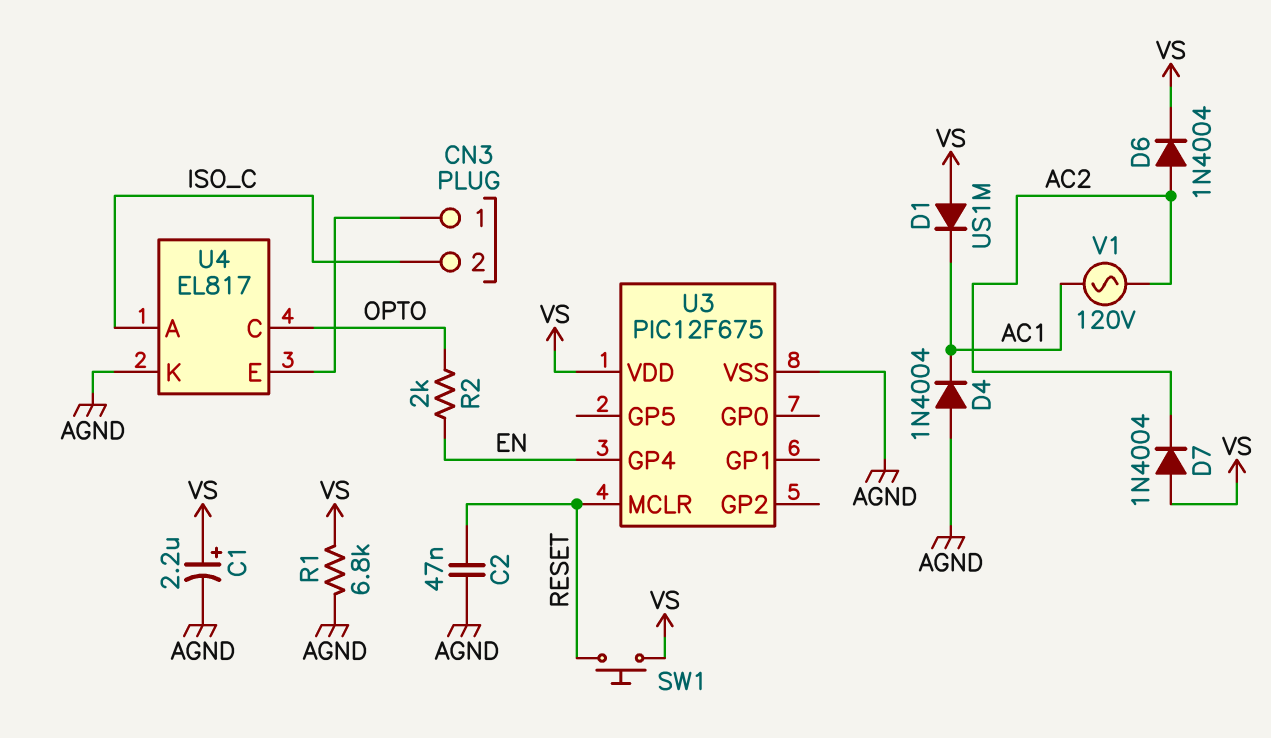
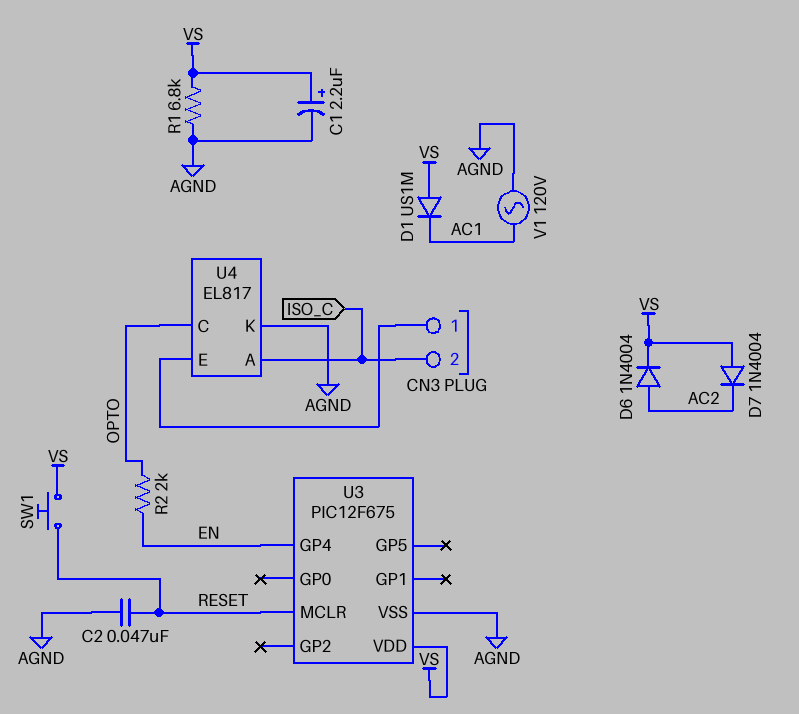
D4: diode 1N4004 (A AGND, K AC1) -> none
V1: AC 120V (AC1, AC2) -> AC 120V (AC1, AGND)

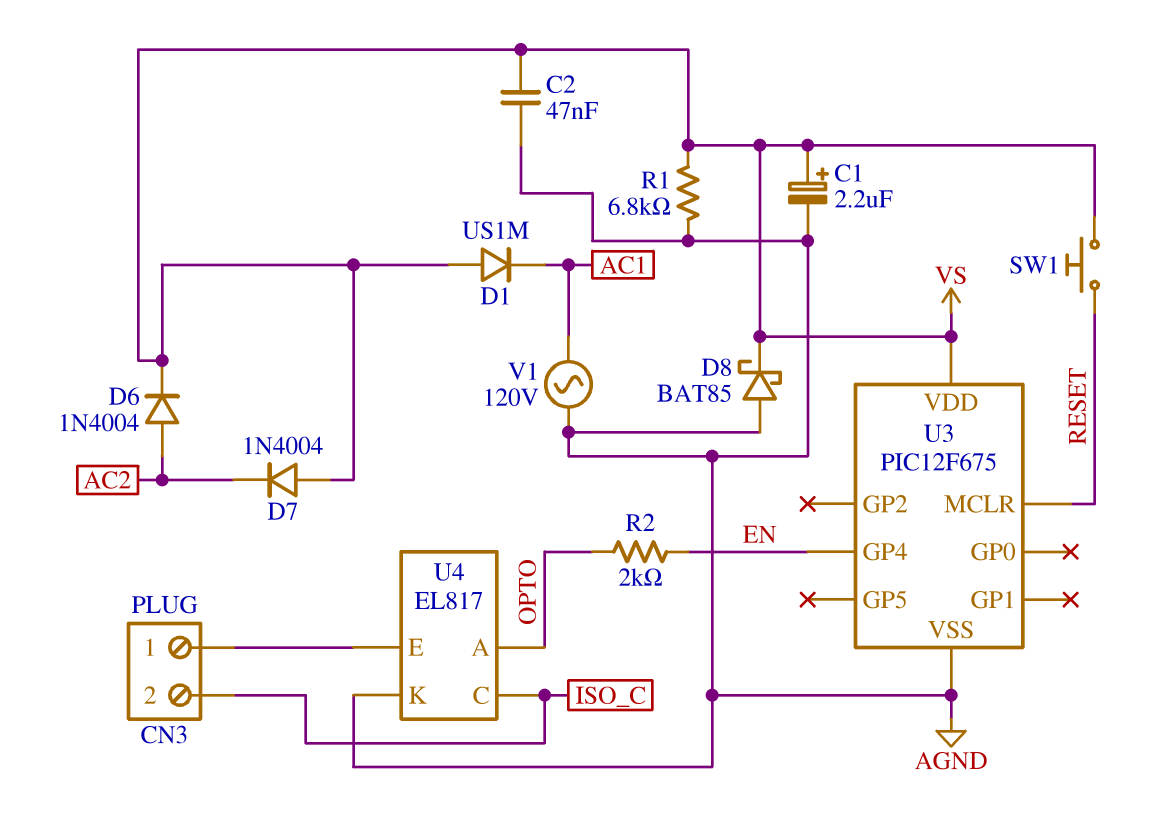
C2: 47nF (AGND, RESET) -> 47nF (AGND, VS)
D8: none -> schottky BAT85 (A AGND, K VS)
U4 pin A: ISO_C -> OPTO
U4 pin C: OPTO -> ISO_C

